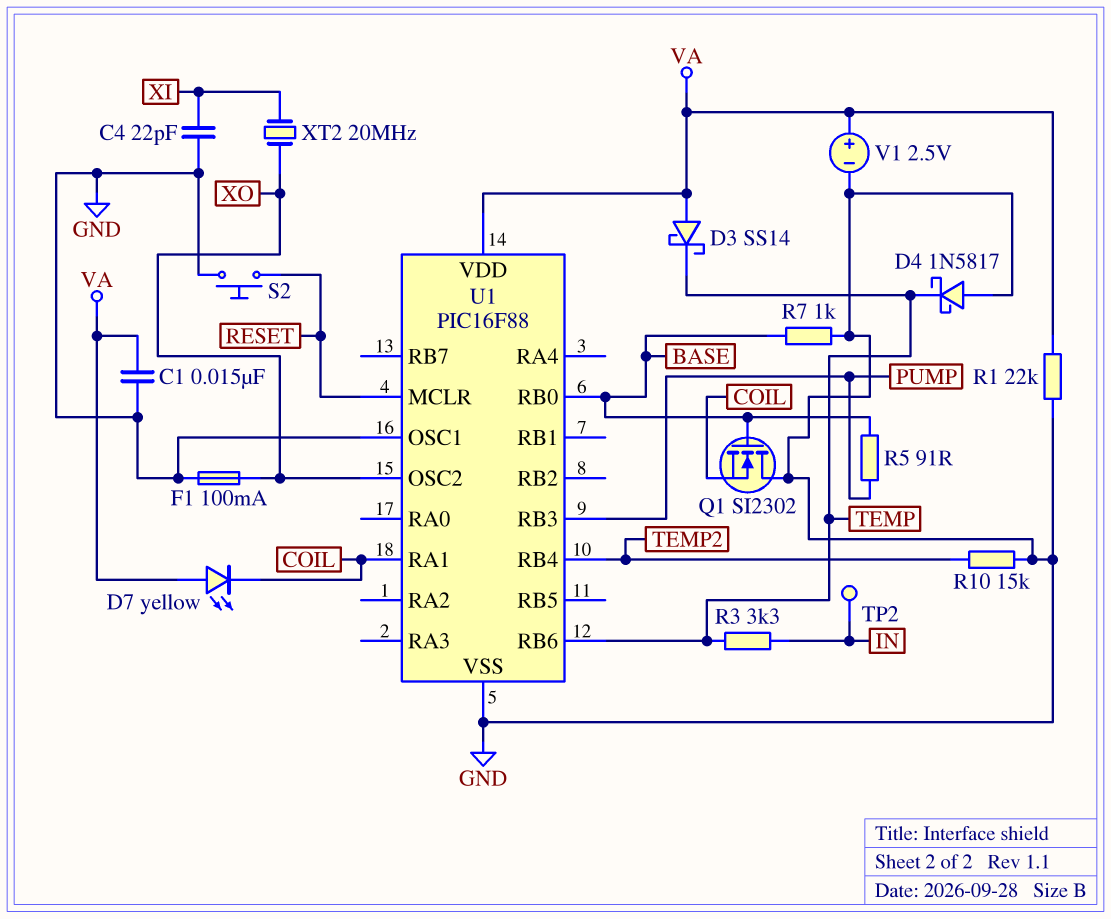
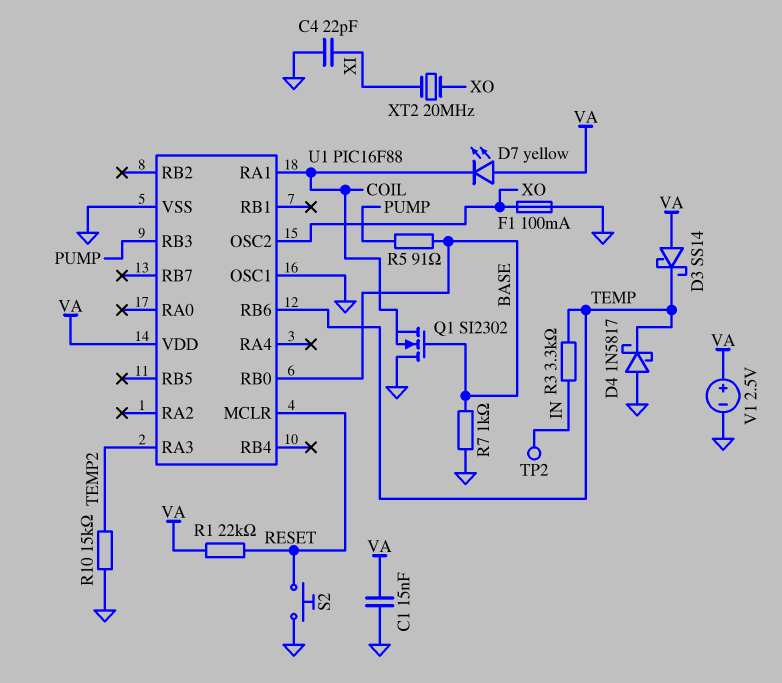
R1: 22k (GND, VA) -> 22k (RESET, VA)
U1 pin RA3: none -> TEMP2
U1 pin RB4: TEMP2 -> none

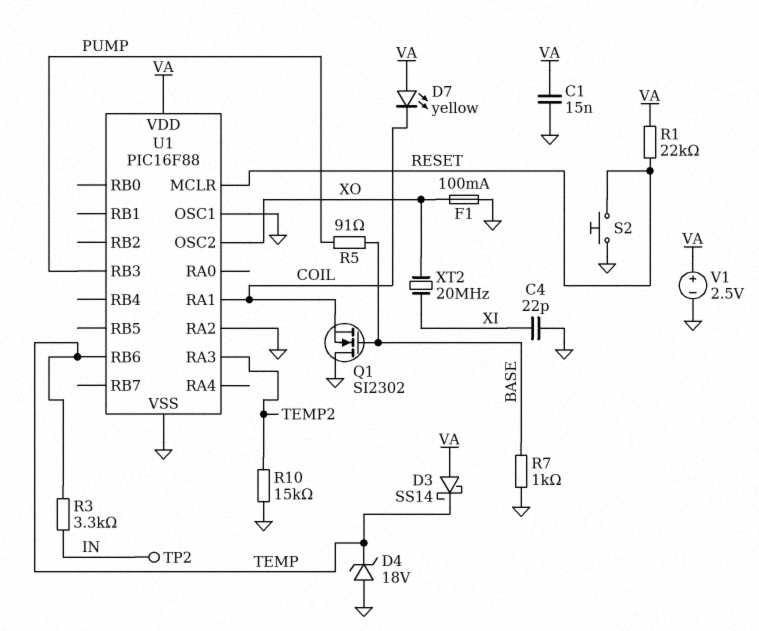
D4: schottky 1N5817 (A GND, K TEMP) -> zener 18V (A GND, K TEMP)
U1 pin RA2: none -> GND
U1 pin RB0: BASE -> none

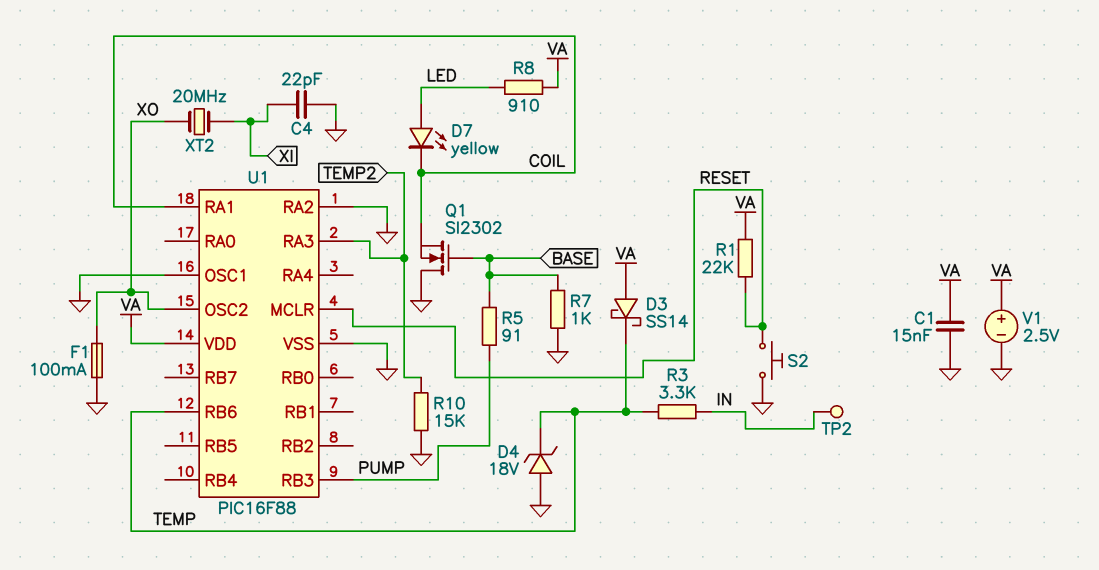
D7: LED yellow (A VA, K COIL) -> LED yellow (A LED, K COIL)
R8: none -> 910 (LED, VA)

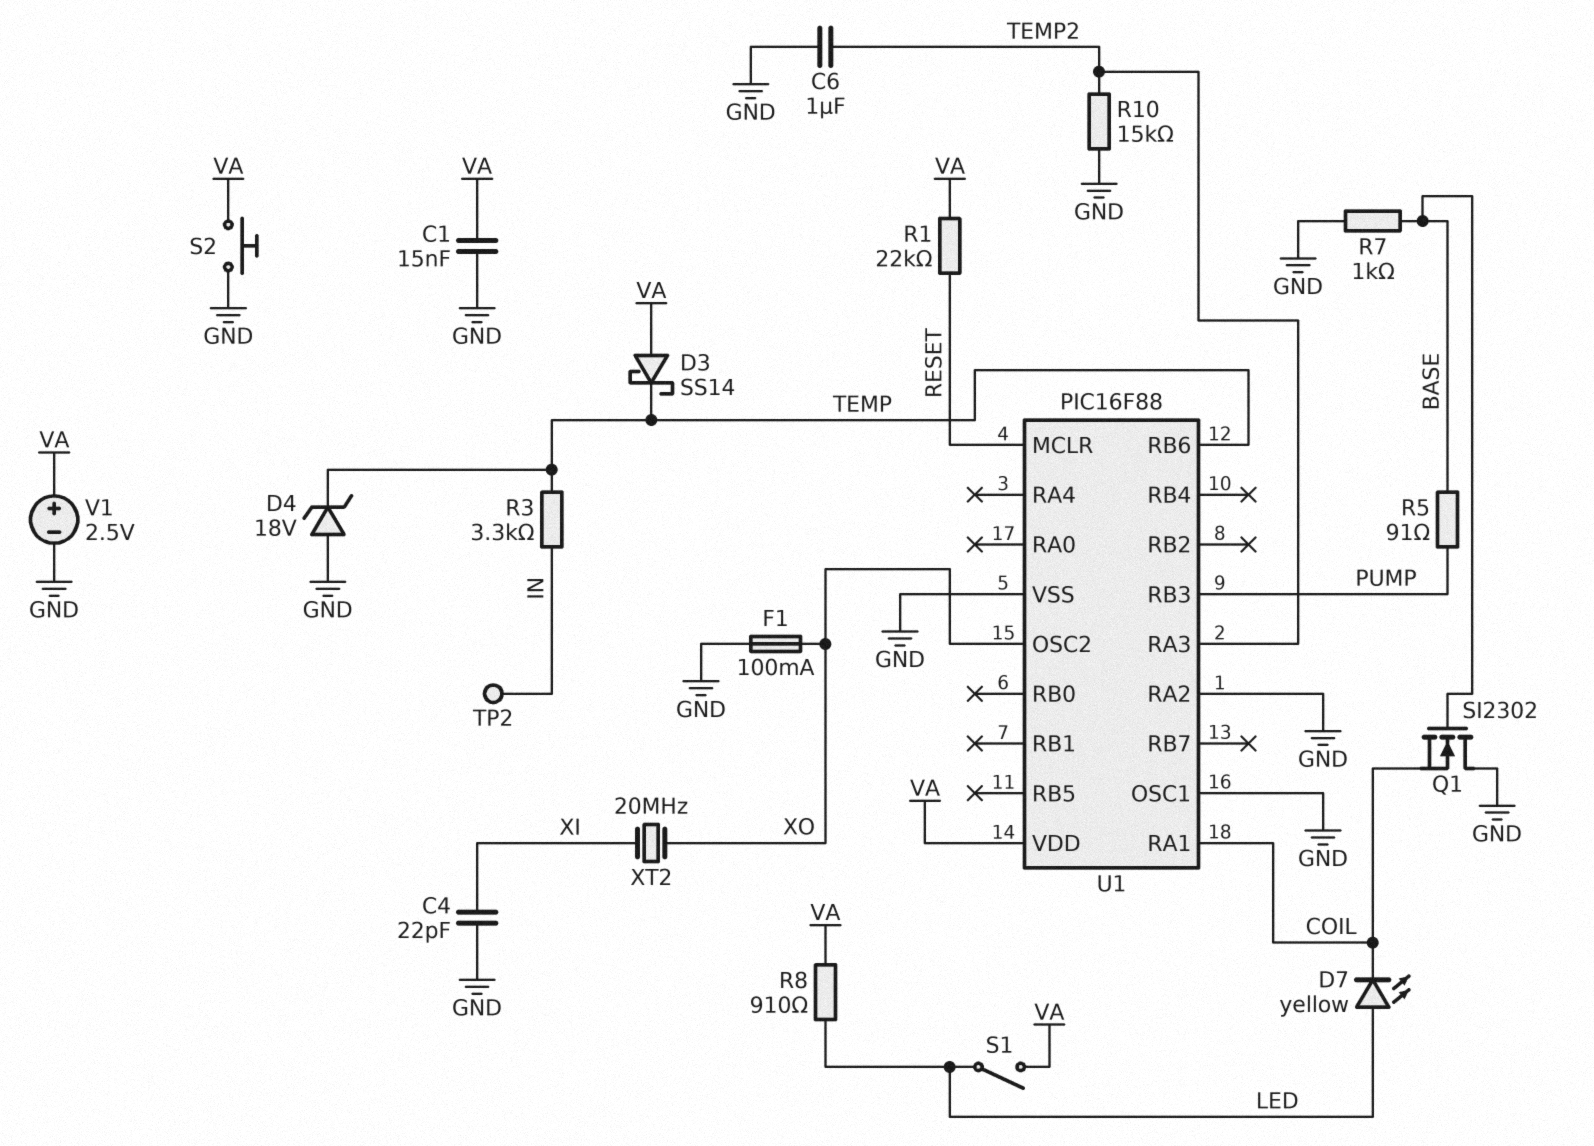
C6: none -> 1uF (GND, TEMP2)
S1: none -> switch (LED, VA)
S2: button (GND, RESET) -> button (GND, VA)

